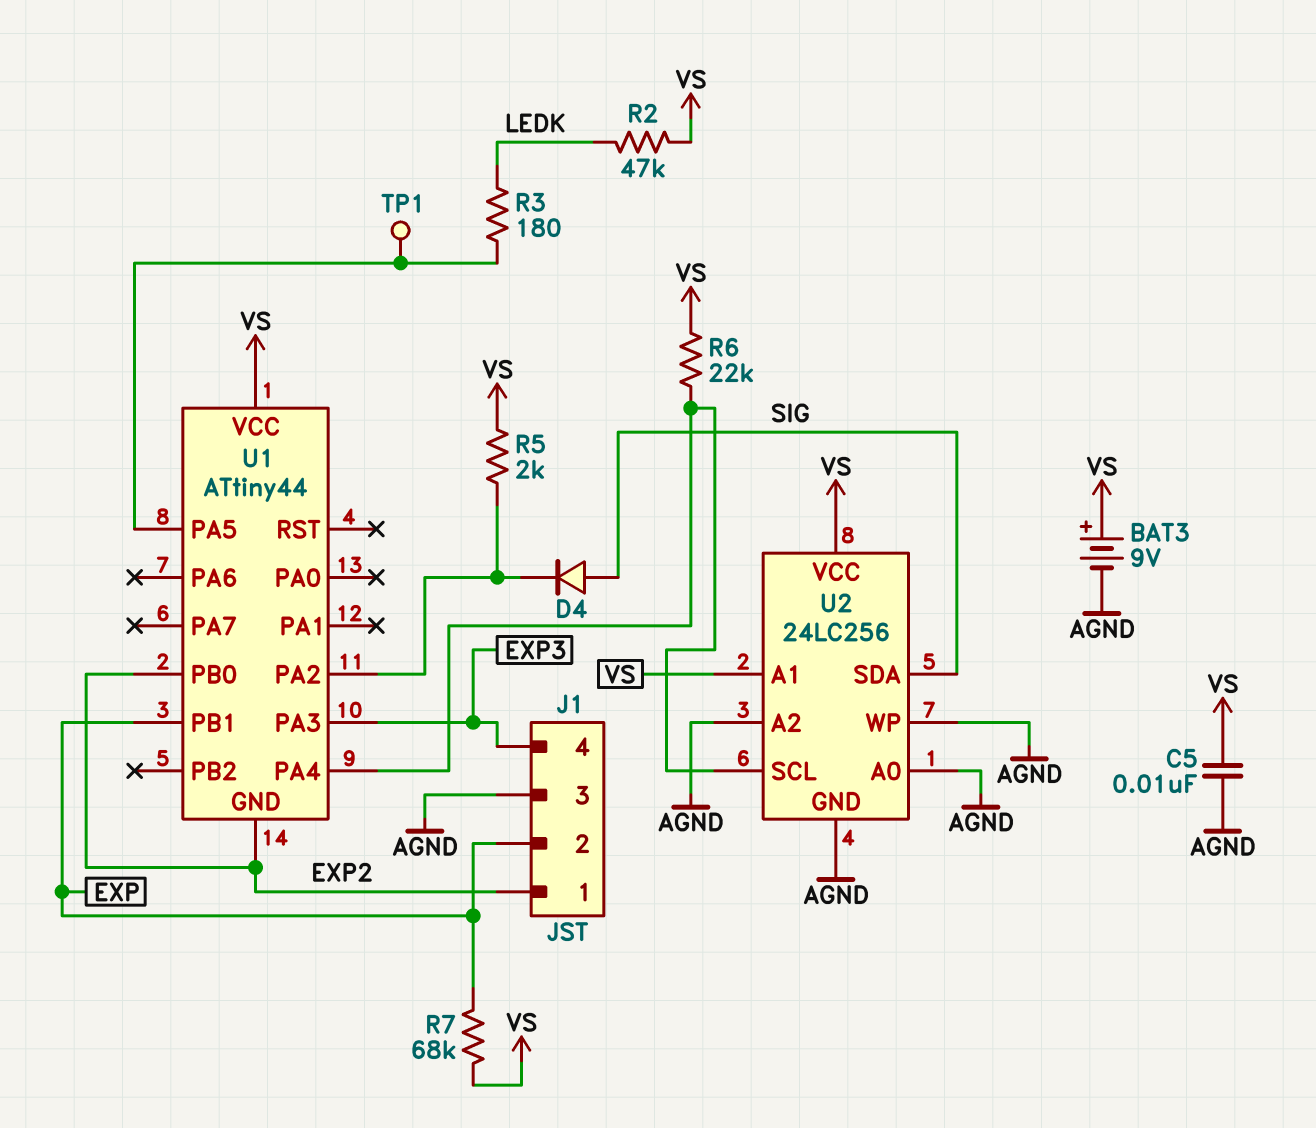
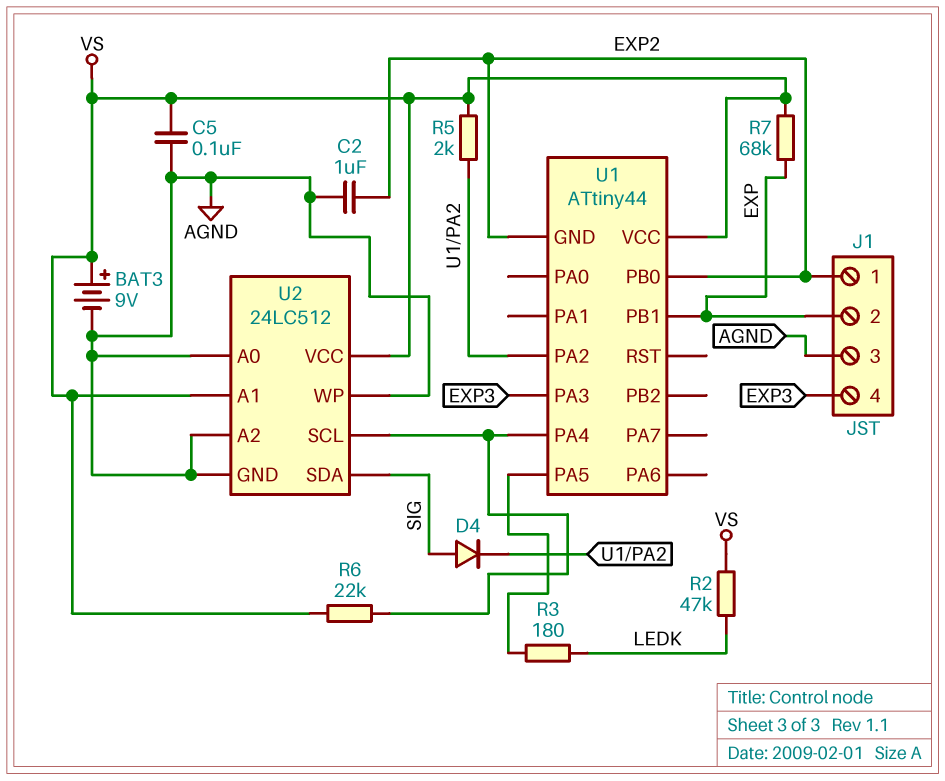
C2: none -> 1uF (AGND, EXP2)
C5: 10nF (AGND, VS) -> 100nF (AGND, VS)
TP1: test point (U1/PA5) -> none
U2: 24LC256 -> 24LC512

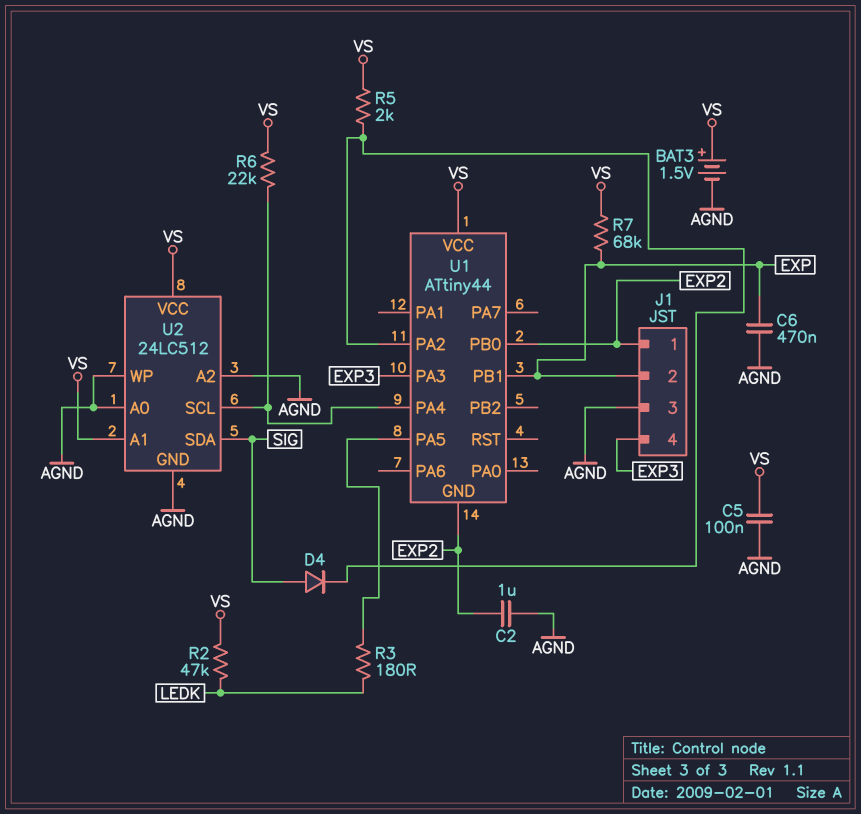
BAT3: 9V (plus VS, minus AGND) -> 1.5V (plus VS, minus AGND)
C6: none -> 470nF (AGND, EXP)

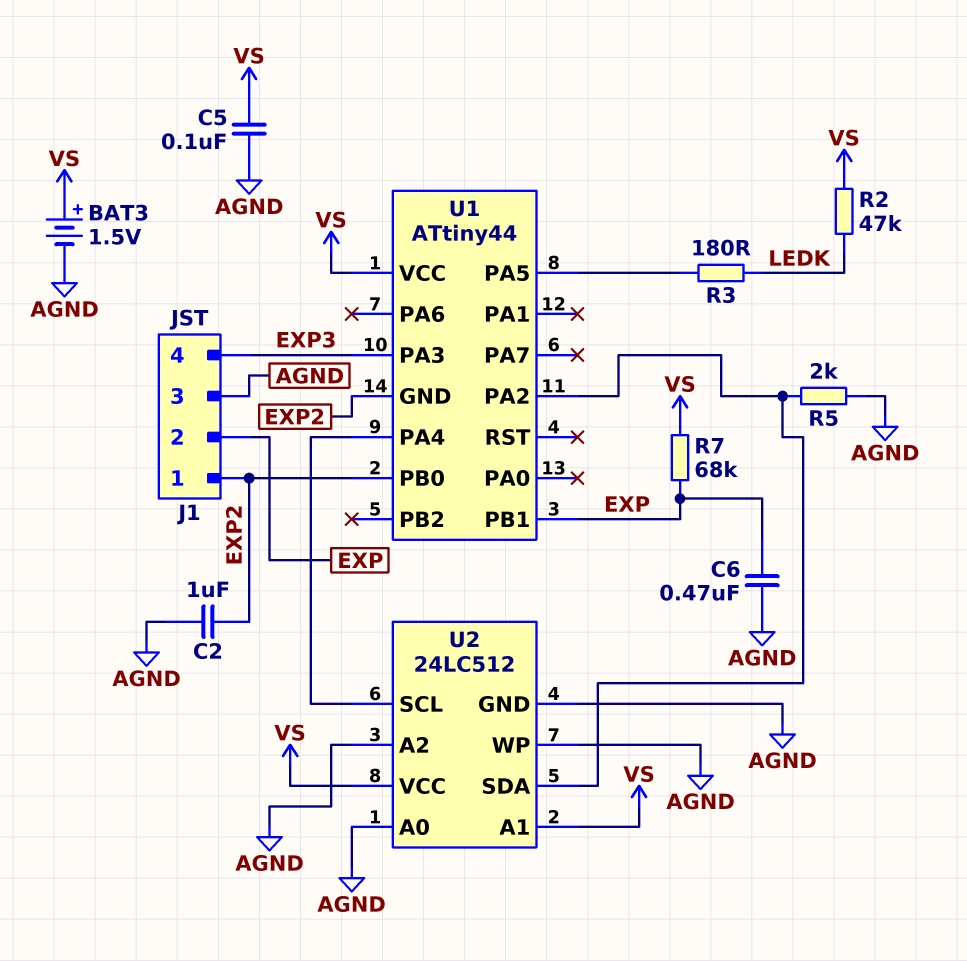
D4: diode (A SIG, K U1/PA2) -> none
R5: 2k (U1/PA2, VS) -> 2k (AGND, U1/PA2)
R6: 22k (U1/PA4, VS) -> none
U2 pin SDA: SIG -> U1/PA2

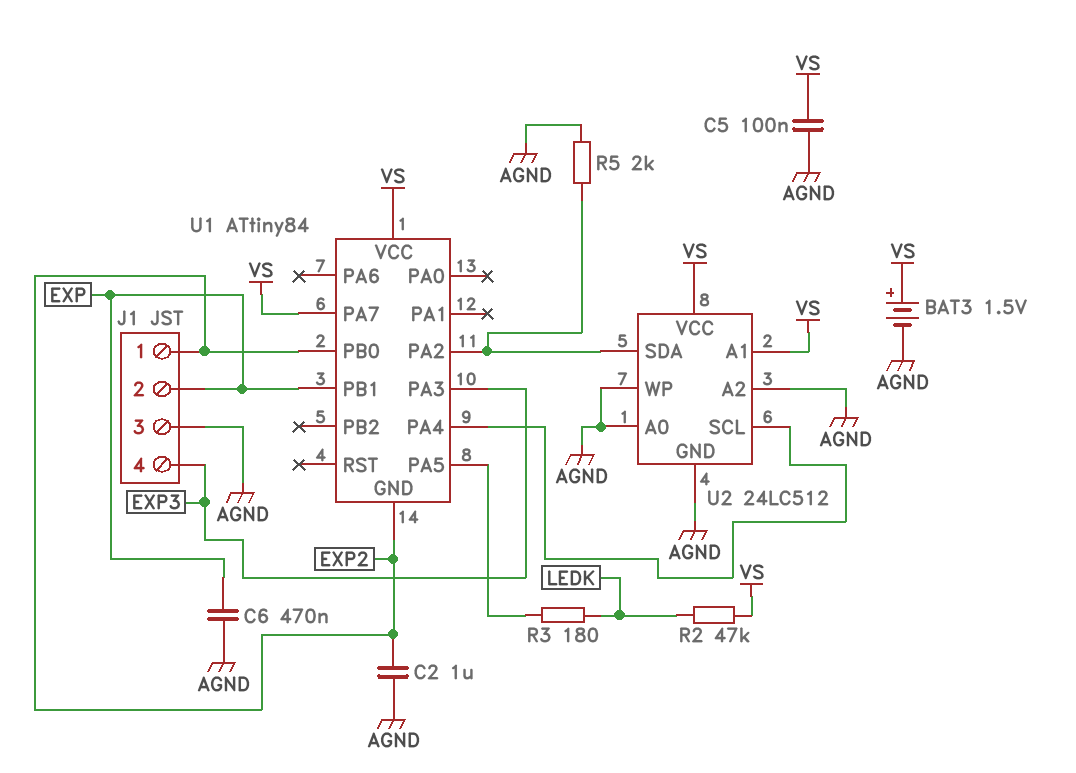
R7: 68k (EXP, VS) -> none
U1: ATtiny44 -> ATtiny84
U1 pin PA7: none -> VS

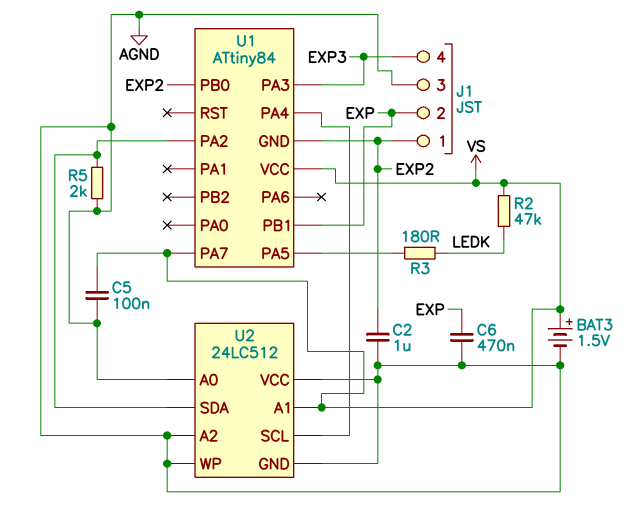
U2 pin VCC: VS -> AGND

